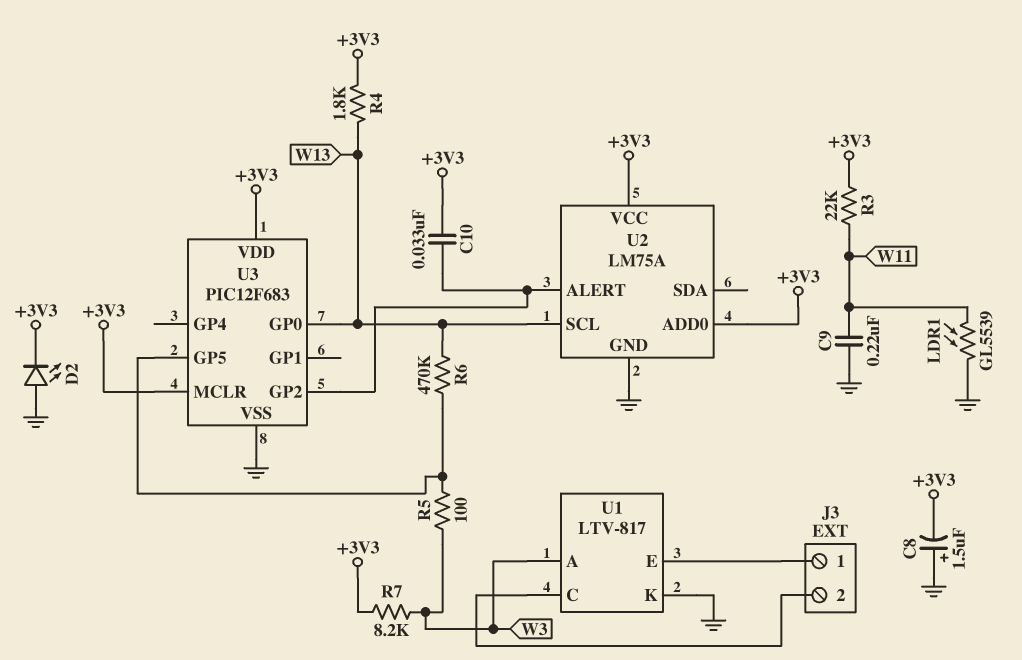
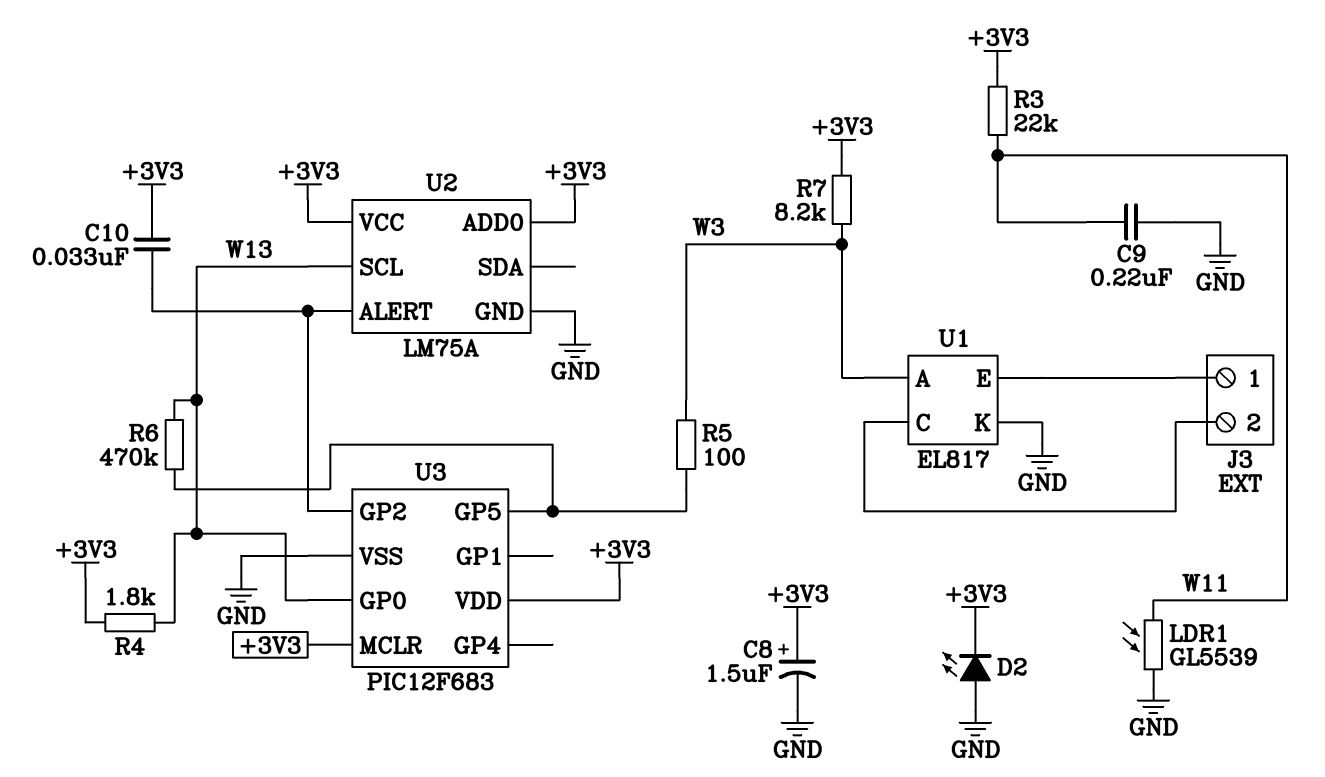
C8: 1.5uF (plus GND, minus +3V3) -> 1.5uF (plus +3V3, minus GND)
U1: LTV-817 -> EL817

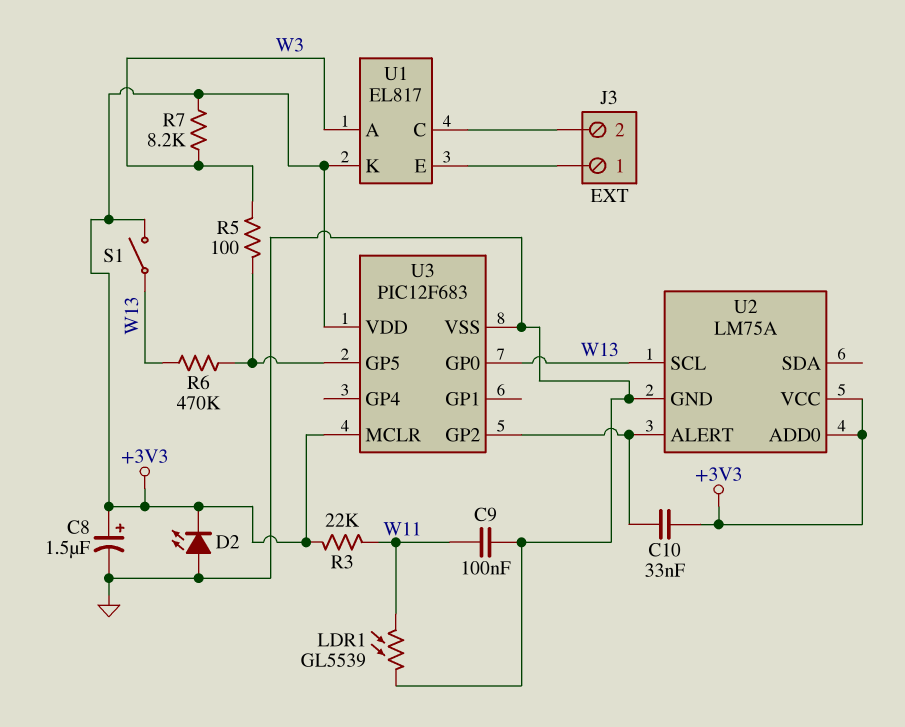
C9: 220nF (GND, W11) -> 100nF (GND, W11)
R4: 1.8k (+3V3, W13) -> none
S1: none -> switch (+3V3, W13)
U1 pin K: GND -> +3V3

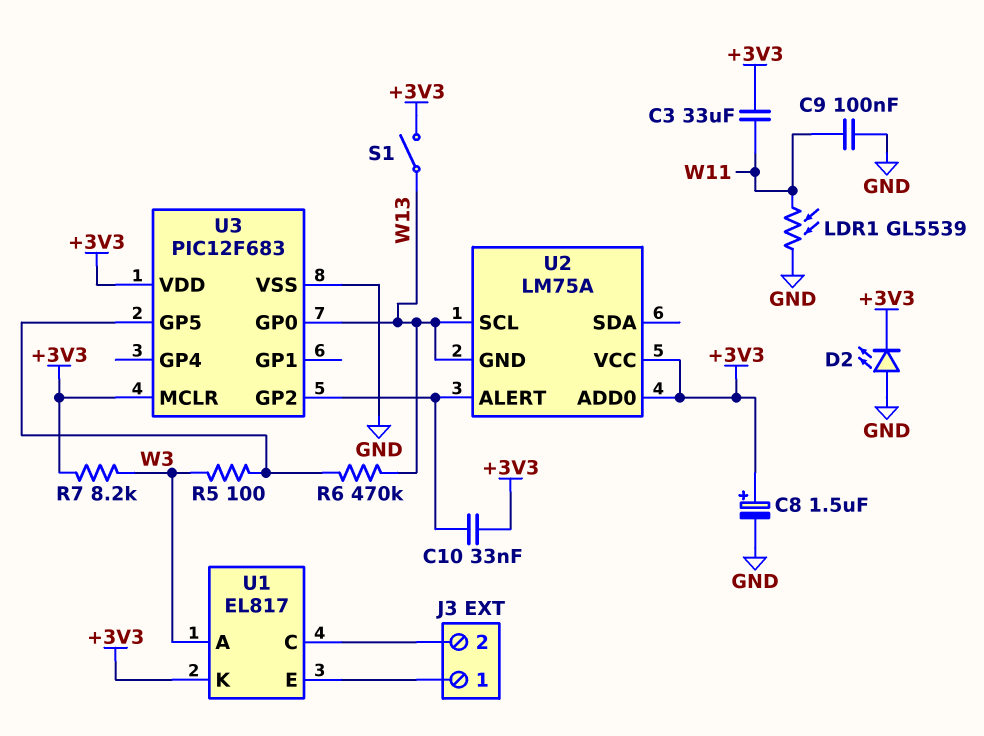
C3: none -> 33uF (+3V3, W11)
R3: 22k (+3V3, W11) -> none
U2 pin GND: GND -> W13

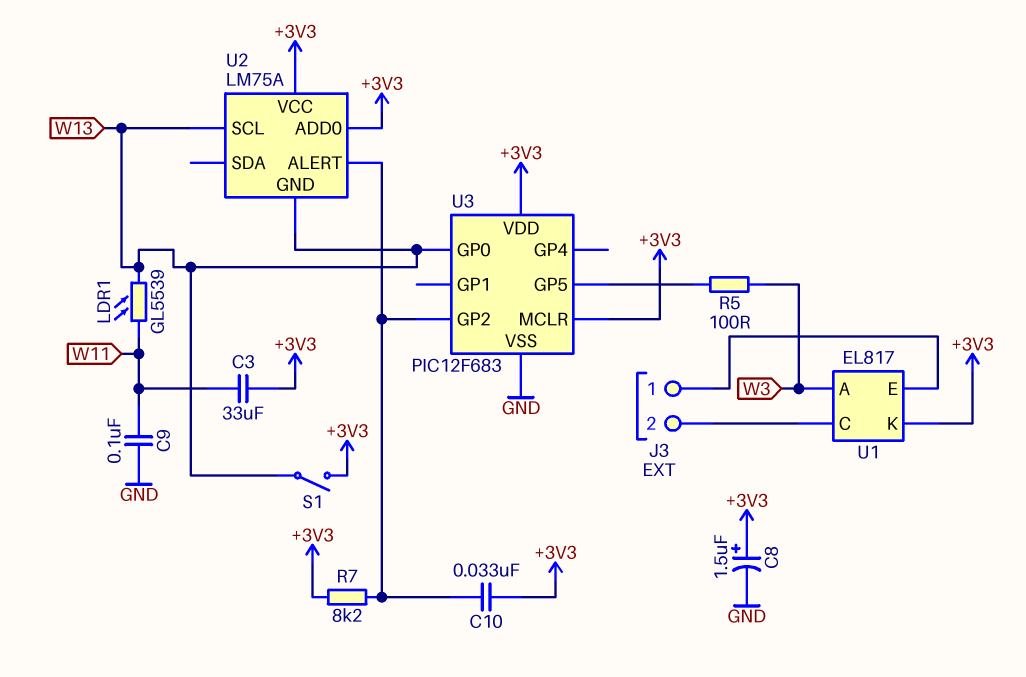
D2: LED (A GND, K +3V3) -> none
LDR1: GL5539 (GND, W11) -> GL5539 (W11, W13)
R6: 470k (U3/GP5, W13) -> none
R7: 8.2k (+3V3, W3) -> 8.2k (+3V3, U2/ALERT)

